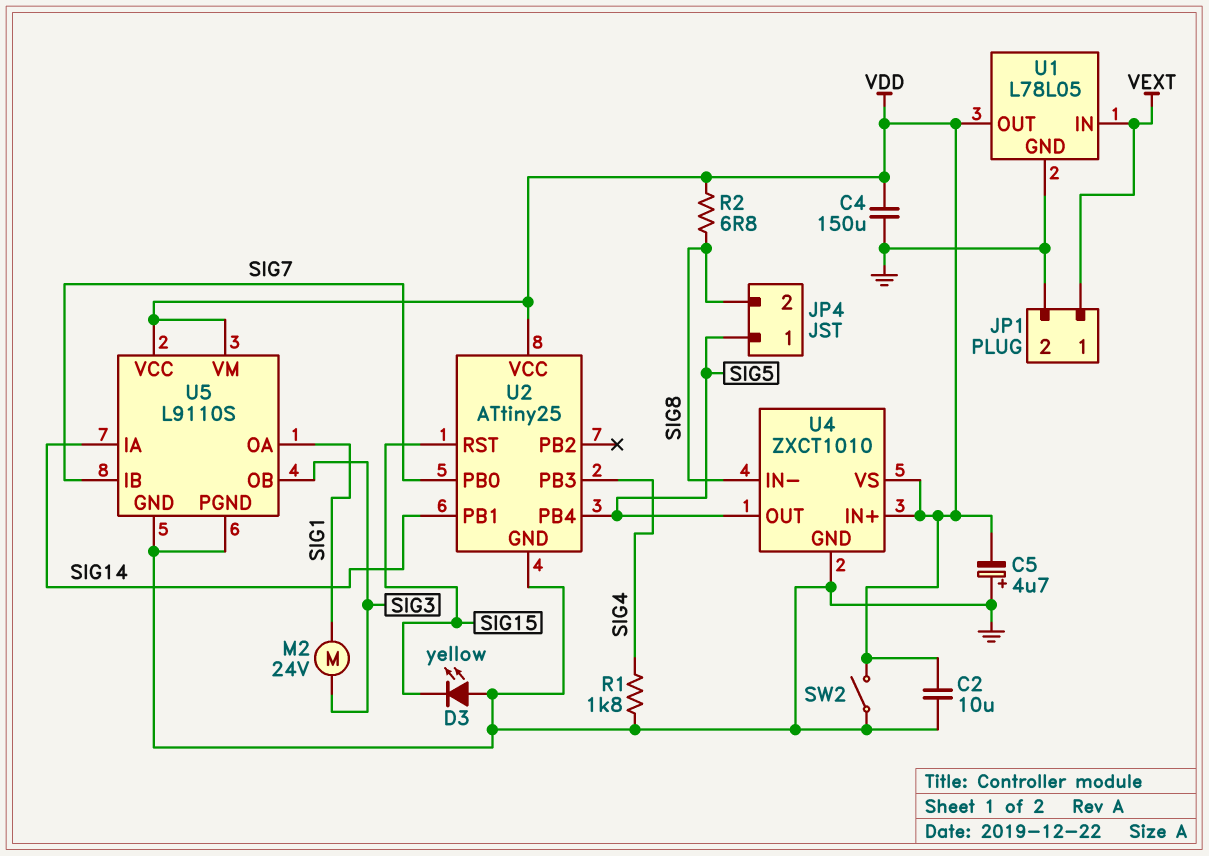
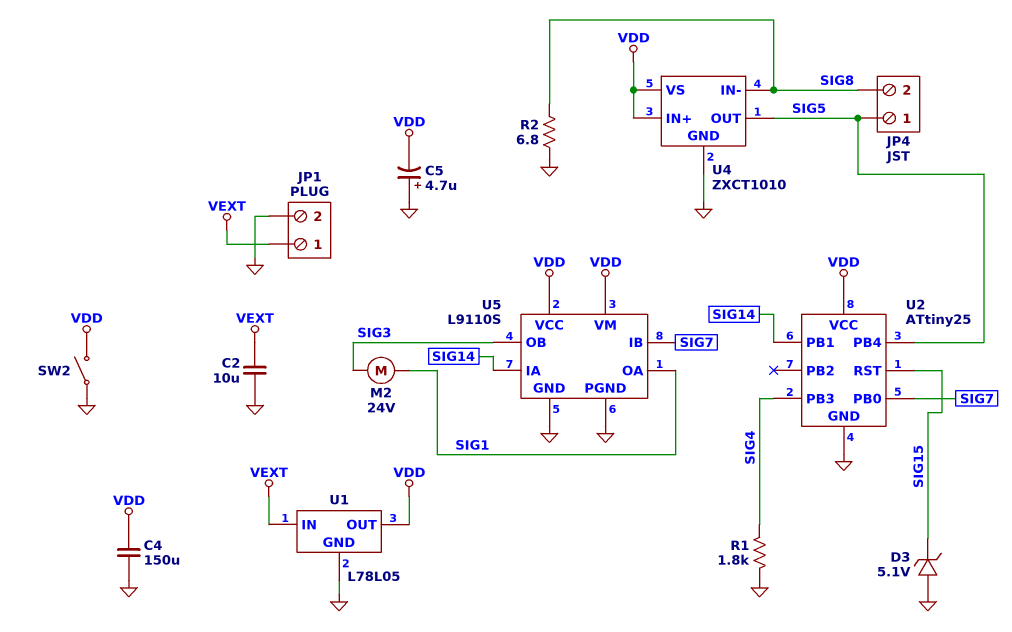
C2: 10uF (GND, VDD) -> 10uF (GND, VEXT)
D3: LED yellow (A GND, K SIG15) -> zener 5.1V (A GND, K SIG15)
R2: 6.8 (SIG8, VDD) -> 6.8 (GND, SIG8)

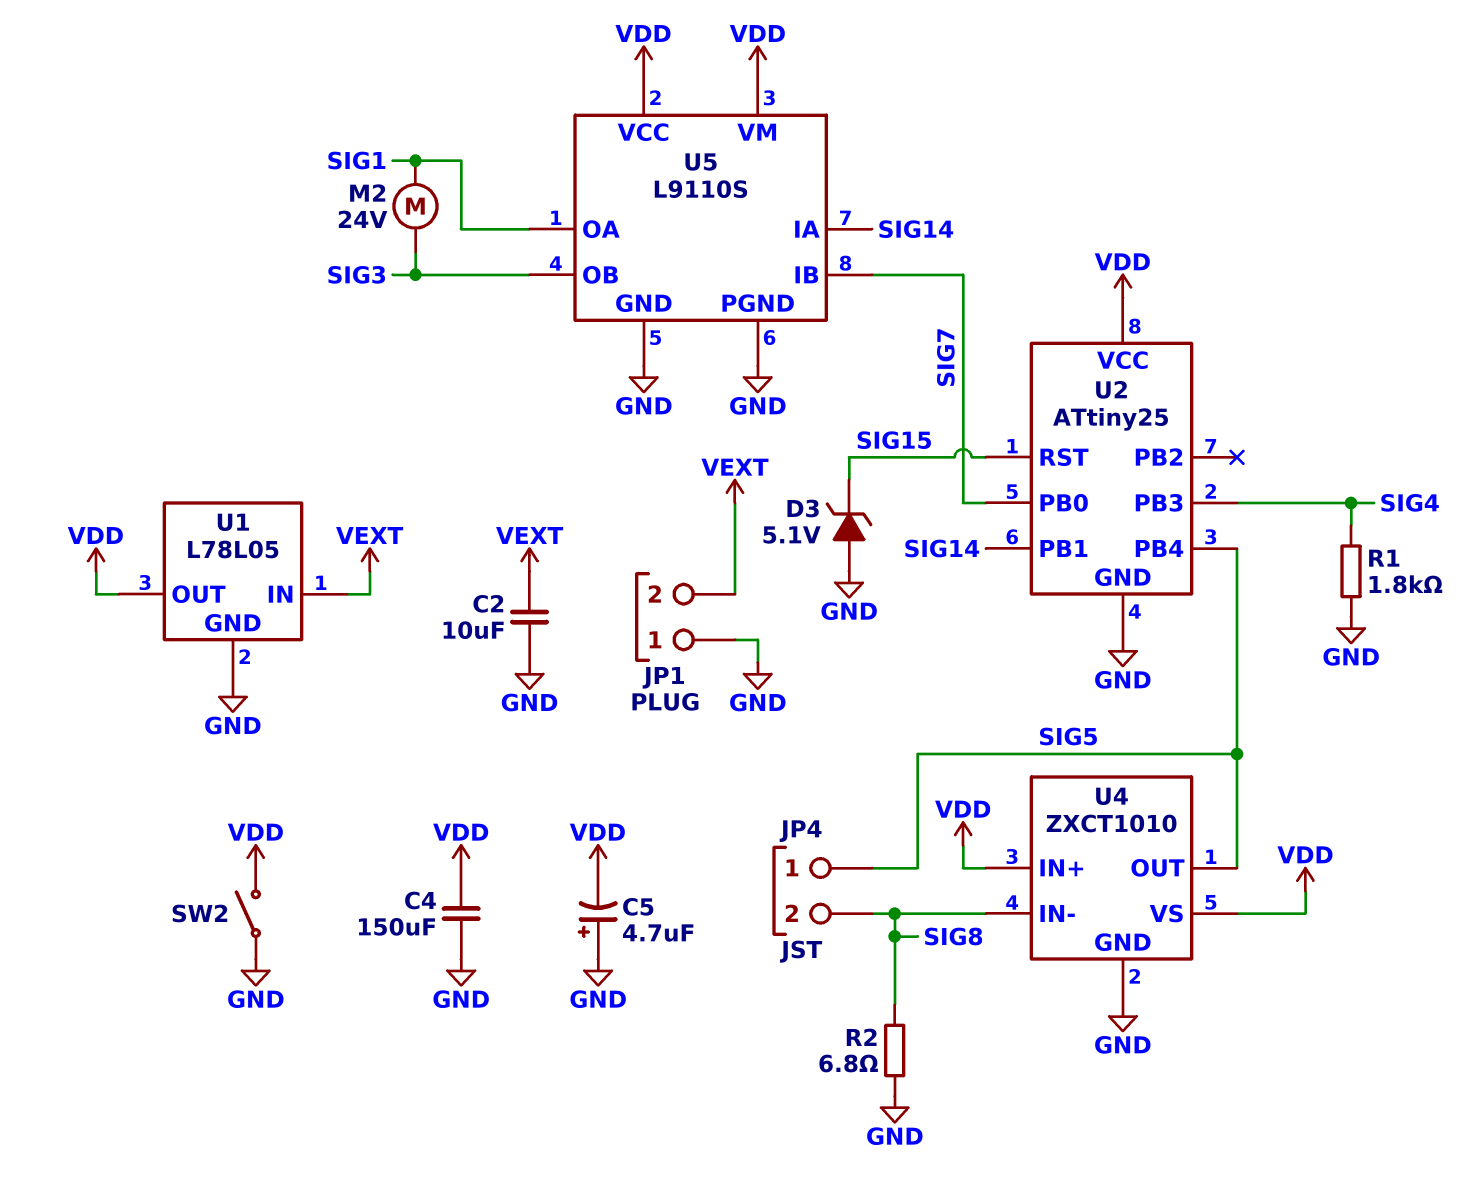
JP1 pin 1: VEXT -> GND
JP1 pin 2: GND -> VEXT

